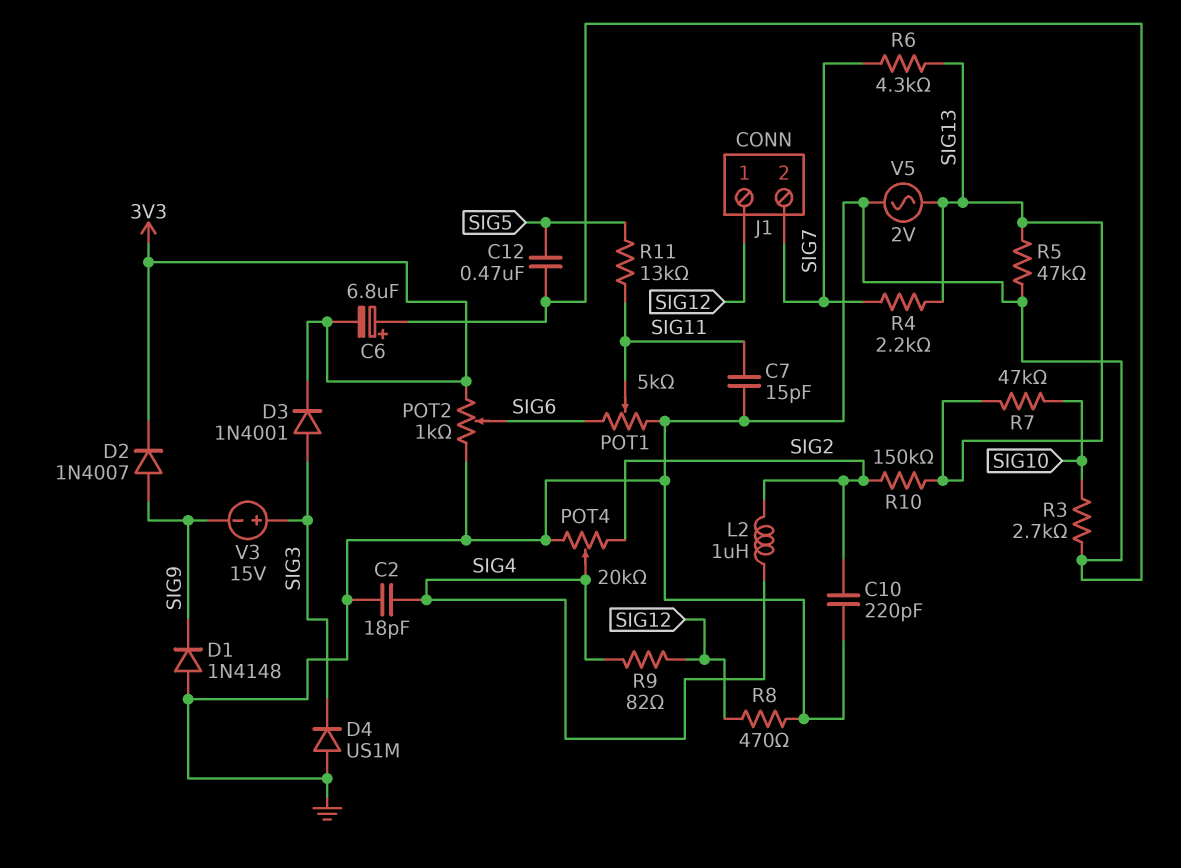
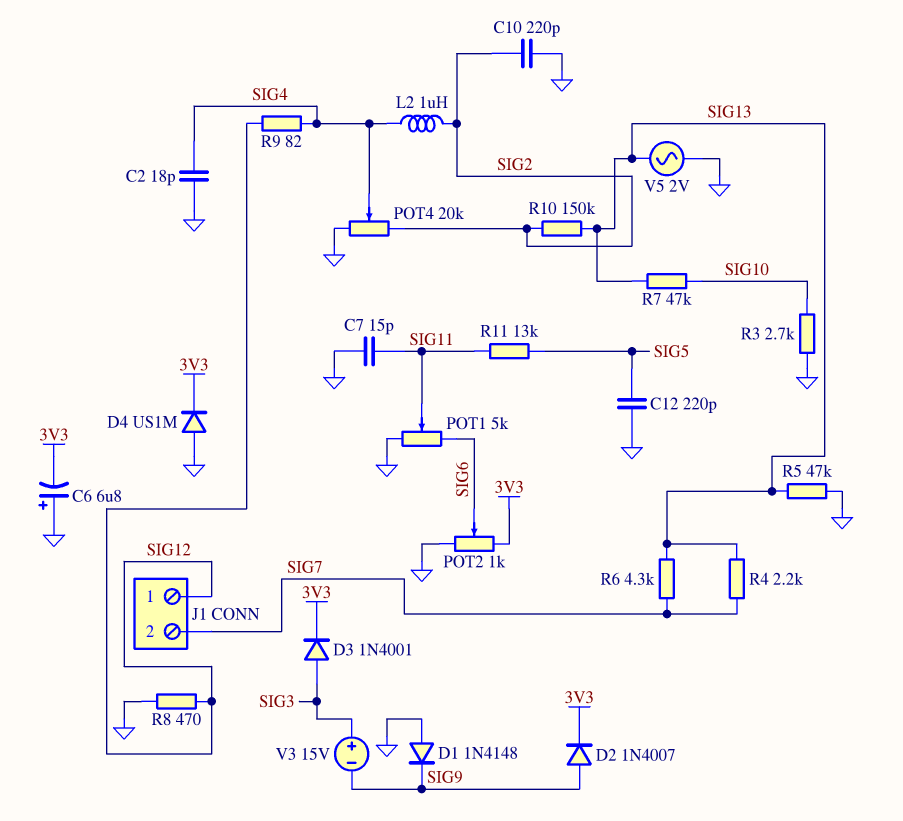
C12: 470nF (GND, SIG5) -> 220pF (GND, SIG5)
D4: diode US1M (A GND, K SIG3) -> diode US1M (A GND, K 3V3)

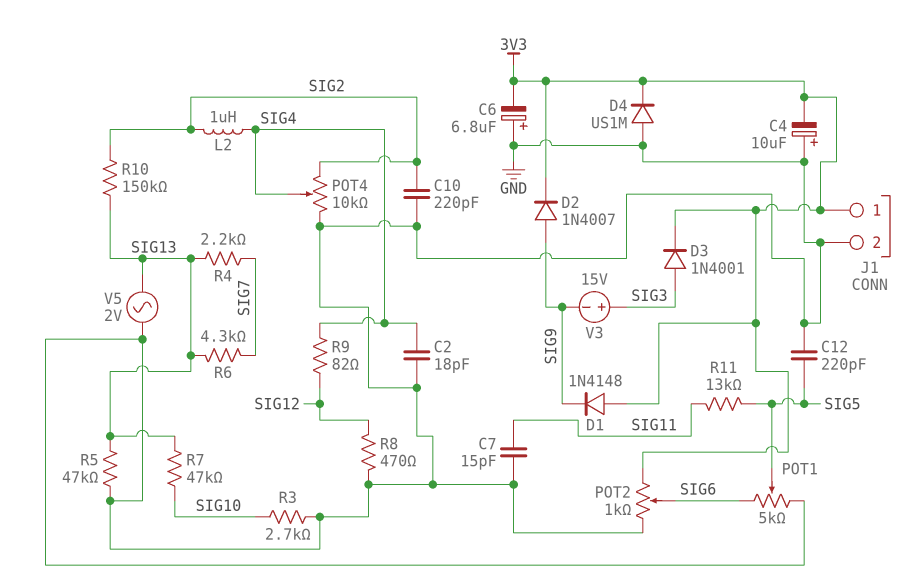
C4: none -> 10uF (plus GND, minus 3V3)
D1: diode 1N4148 (A GND, K SIG9) -> diode 1N4148 (A 3V3, K SIG9)
J1 pin 1: SIG12 -> 3V3
J1 pin 2: SIG7 -> GND
POT1: 5k (GND, SIG6, wiper SIG11) -> 5k (GND, SIG6, wiper SIG5)
POT4: 20k (GND, SIG2, wiper SIG4) -> 10k (GND, SIG2, wiper SIG4)

